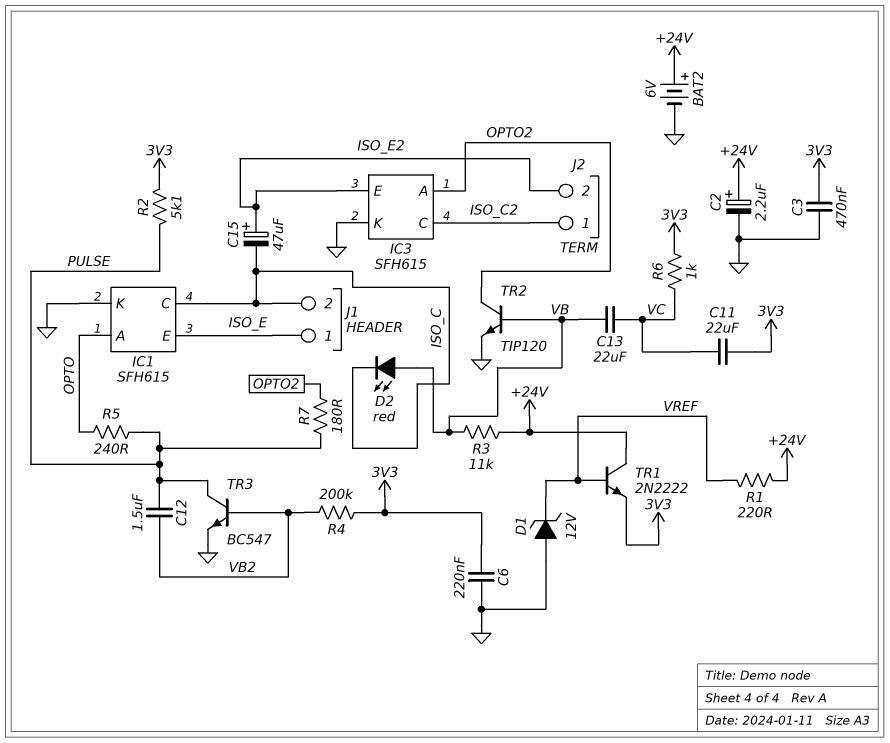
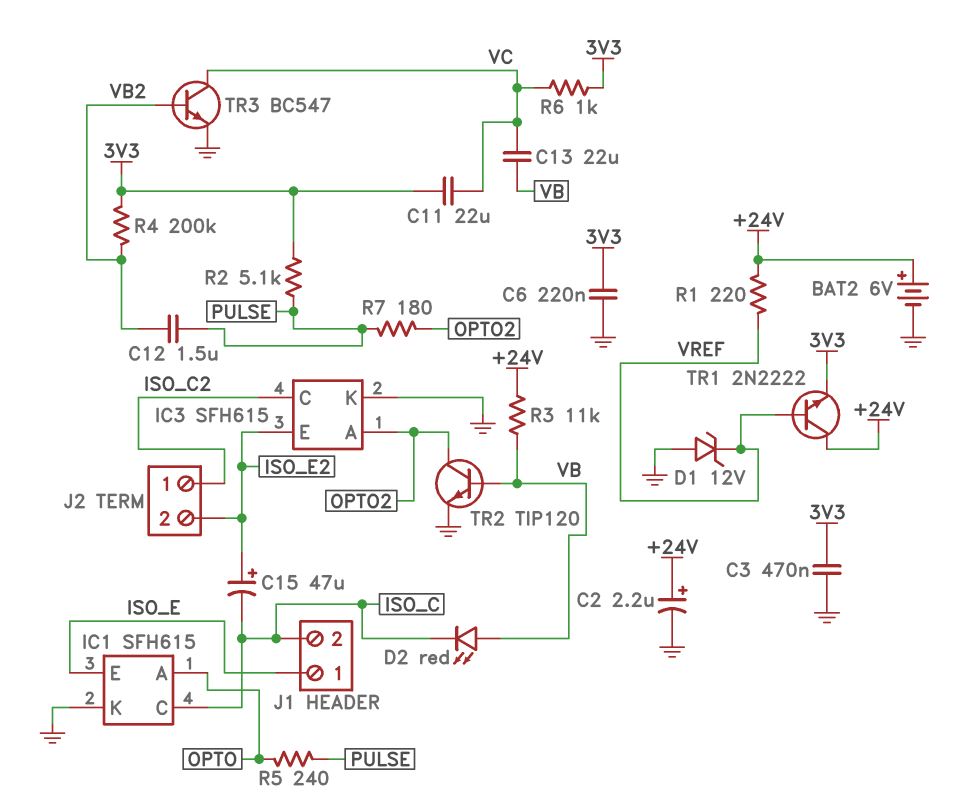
TR3: NPN BC547 (B VB2, C PULSE, E GND) -> NPN BC547 (B VB2, C VC, E GND)

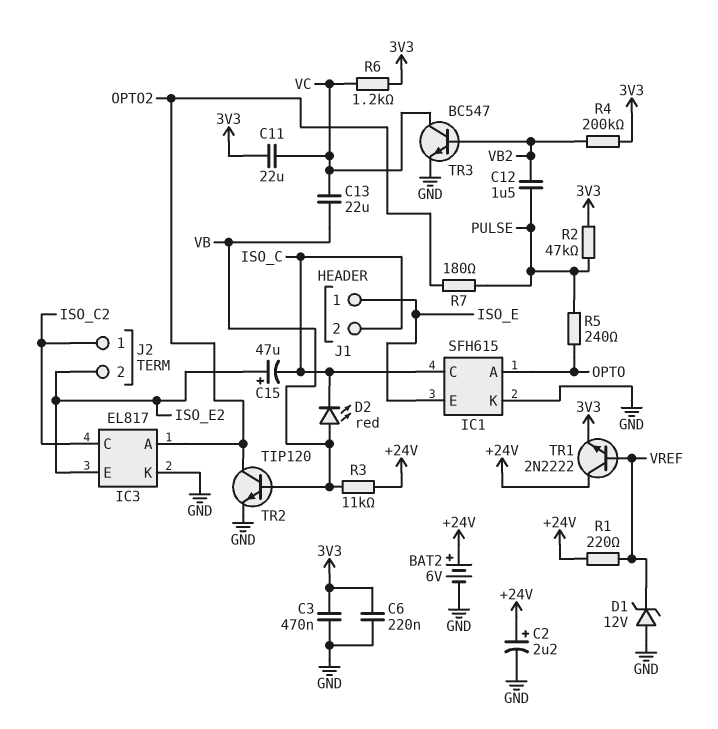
IC3: SFH615 -> EL817
R2: 5.1k (3V3, PULSE) -> 47k (3V3, PULSE)
R6: 1k (3V3, VC) -> 1.2k (3V3, VC)

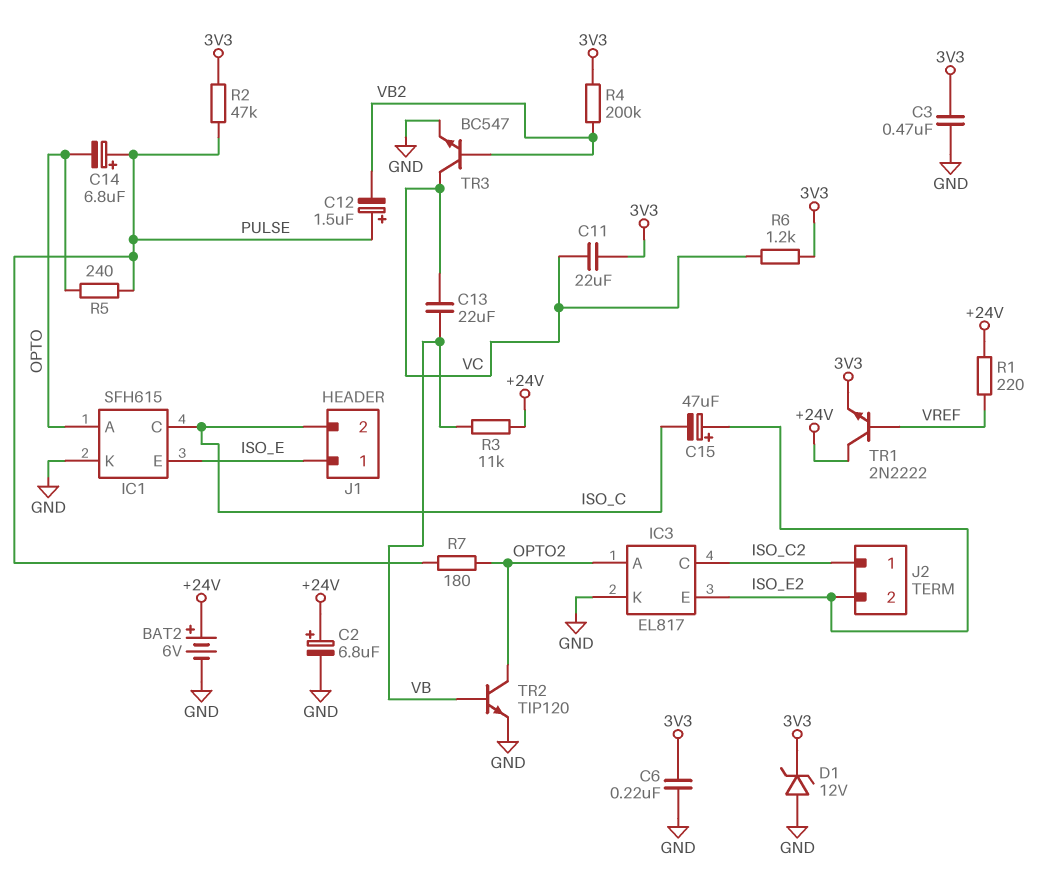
C2: 2.2uF (plus +24V, minus GND) -> 6.8uF (plus +24V, minus GND)
C12: 1.5uF (PULSE, VB2) -> 1.5uF (plus PULSE, minus VB2)
C14: none -> 6.8uF (plus PULSE, minus OPTO)
D1: zener 12V (A GND, K VREF) -> zener 12V (A GND, K 3V3)
D2: LED red (A VB, K ISO_C) -> none

